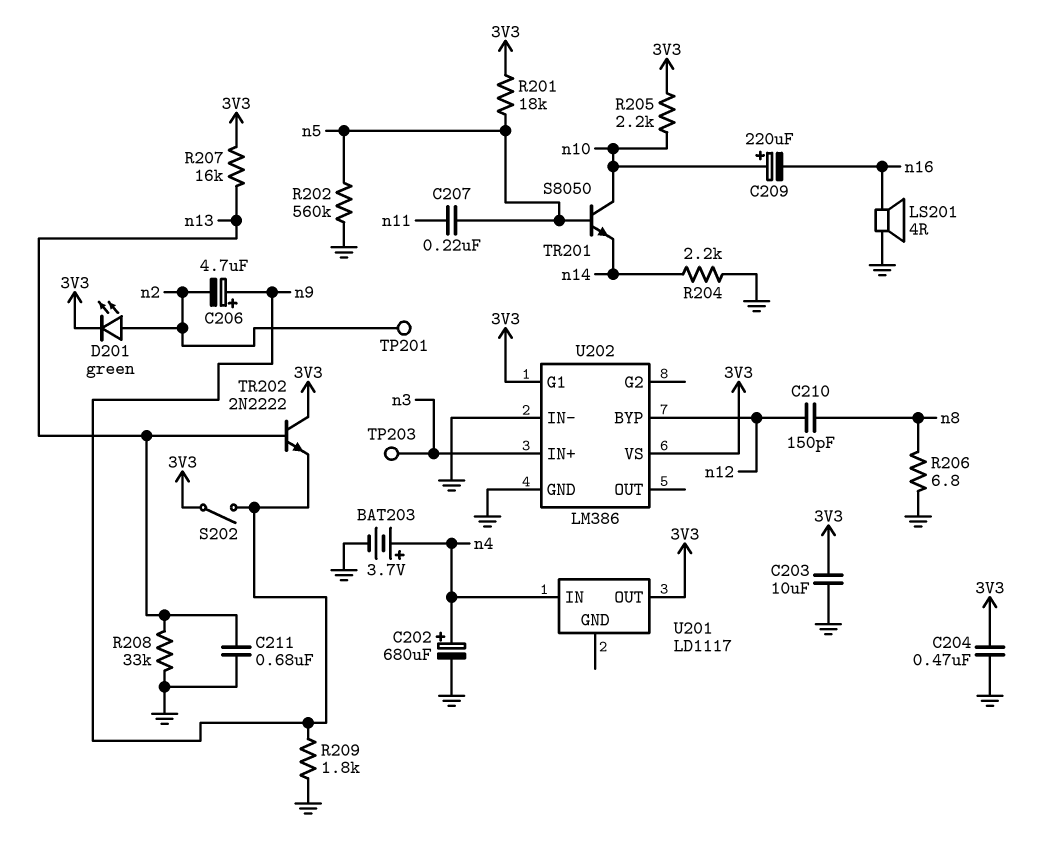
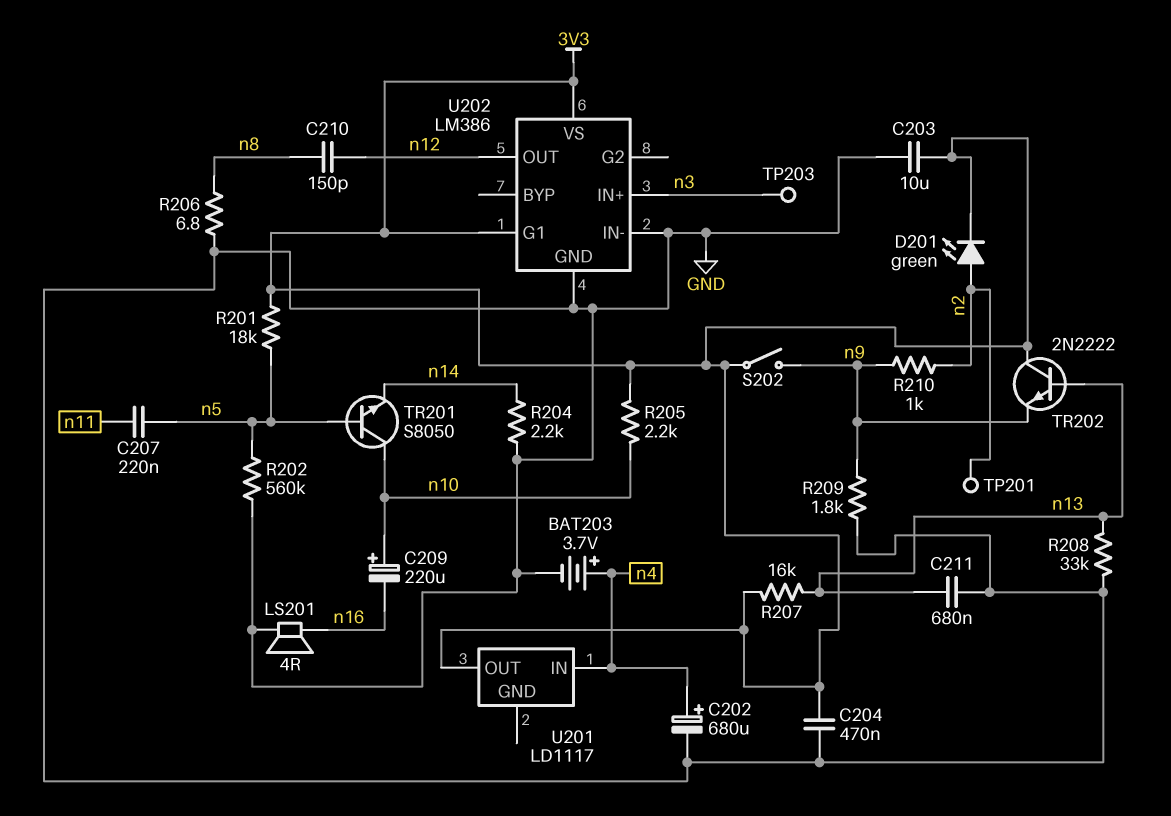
C206: 4.7uF (plus n9, minus n2) -> none
R210: none -> 1k (n2, n9)
U202 pin BYP: n12 -> none
U202 pin OUT: none -> n12

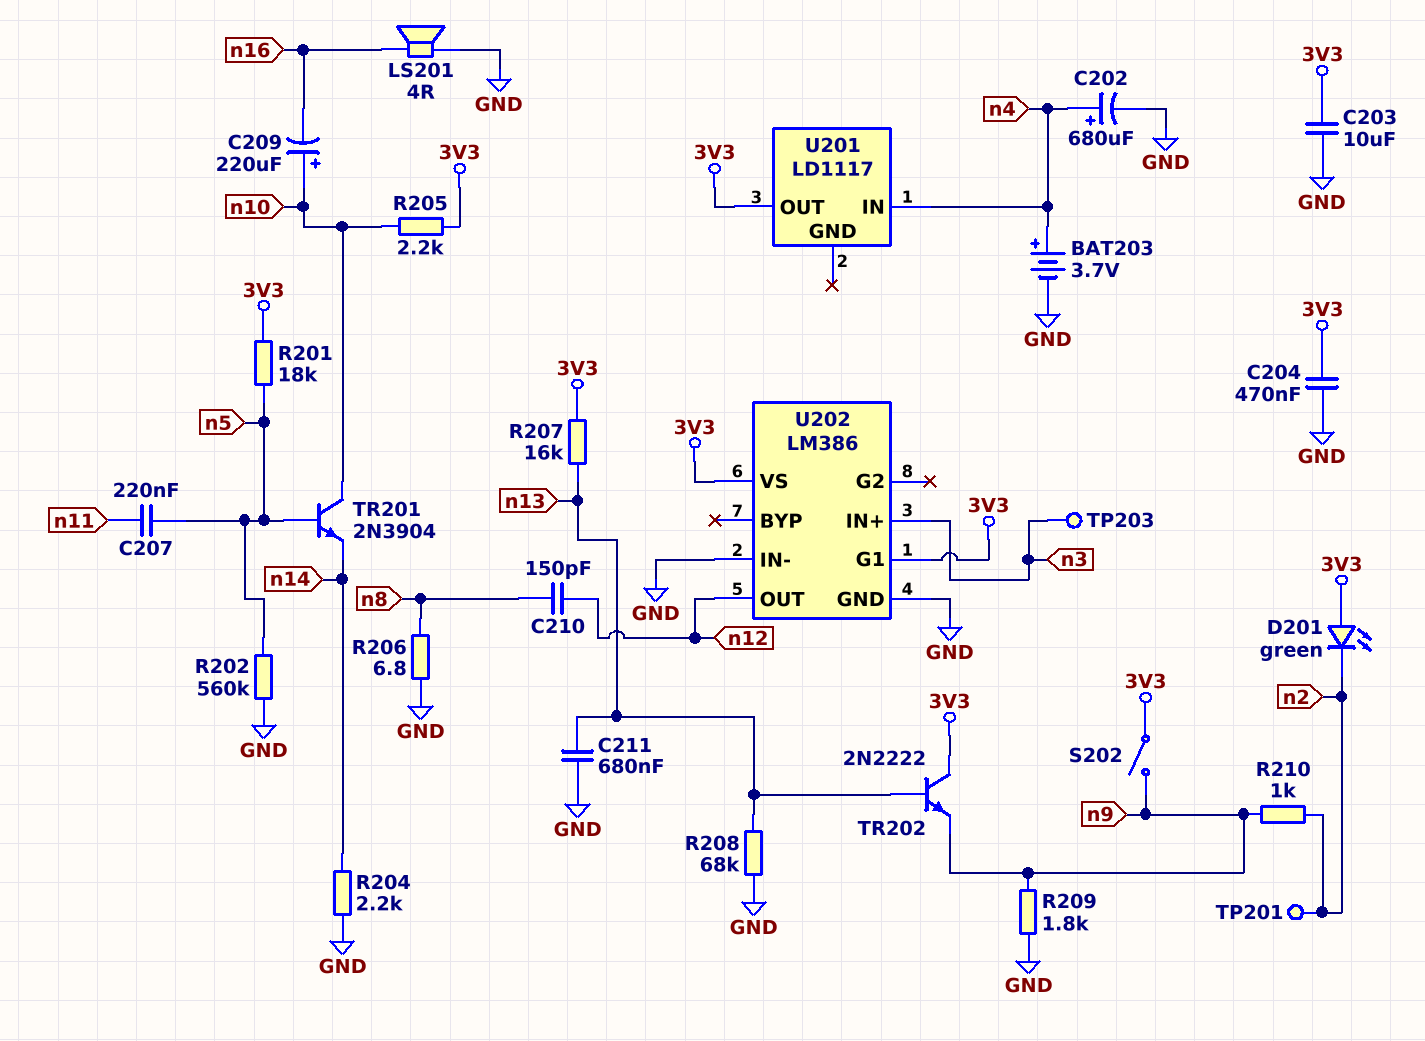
D201: LED green (A n2, K 3V3) -> LED green (A 3V3, K n2)
R208: 33k (GND, n13) -> 68k (GND, n13)
TR201: NPN S8050 (B n5, C n10, E n14) -> NPN 2N3904 (B n5, C n10, E n14)

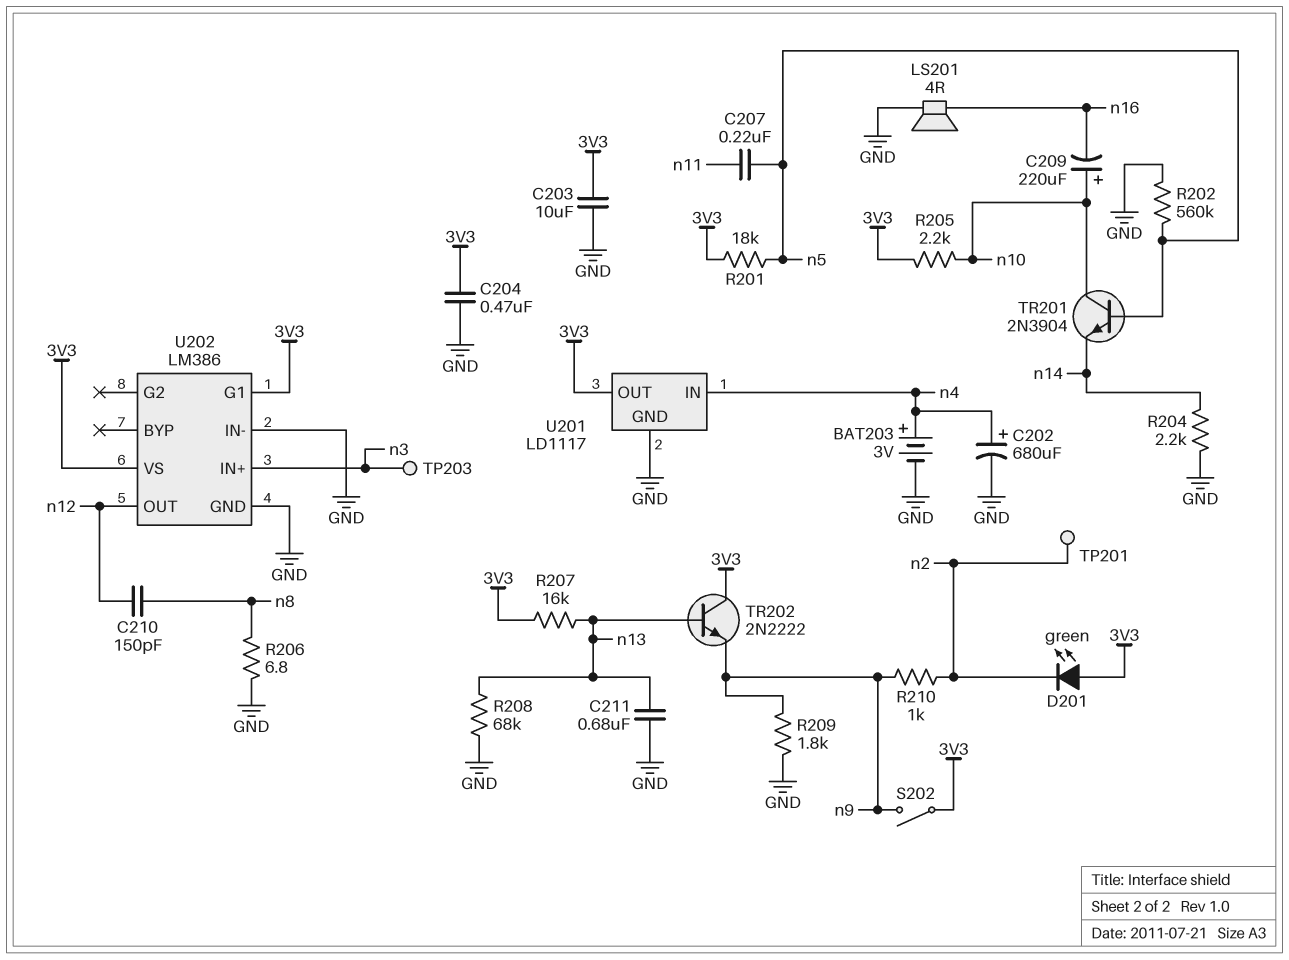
BAT203: 3.7V (plus n4, minus GND) -> 3V (plus n4, minus GND)
U201 pin GND: none -> GND

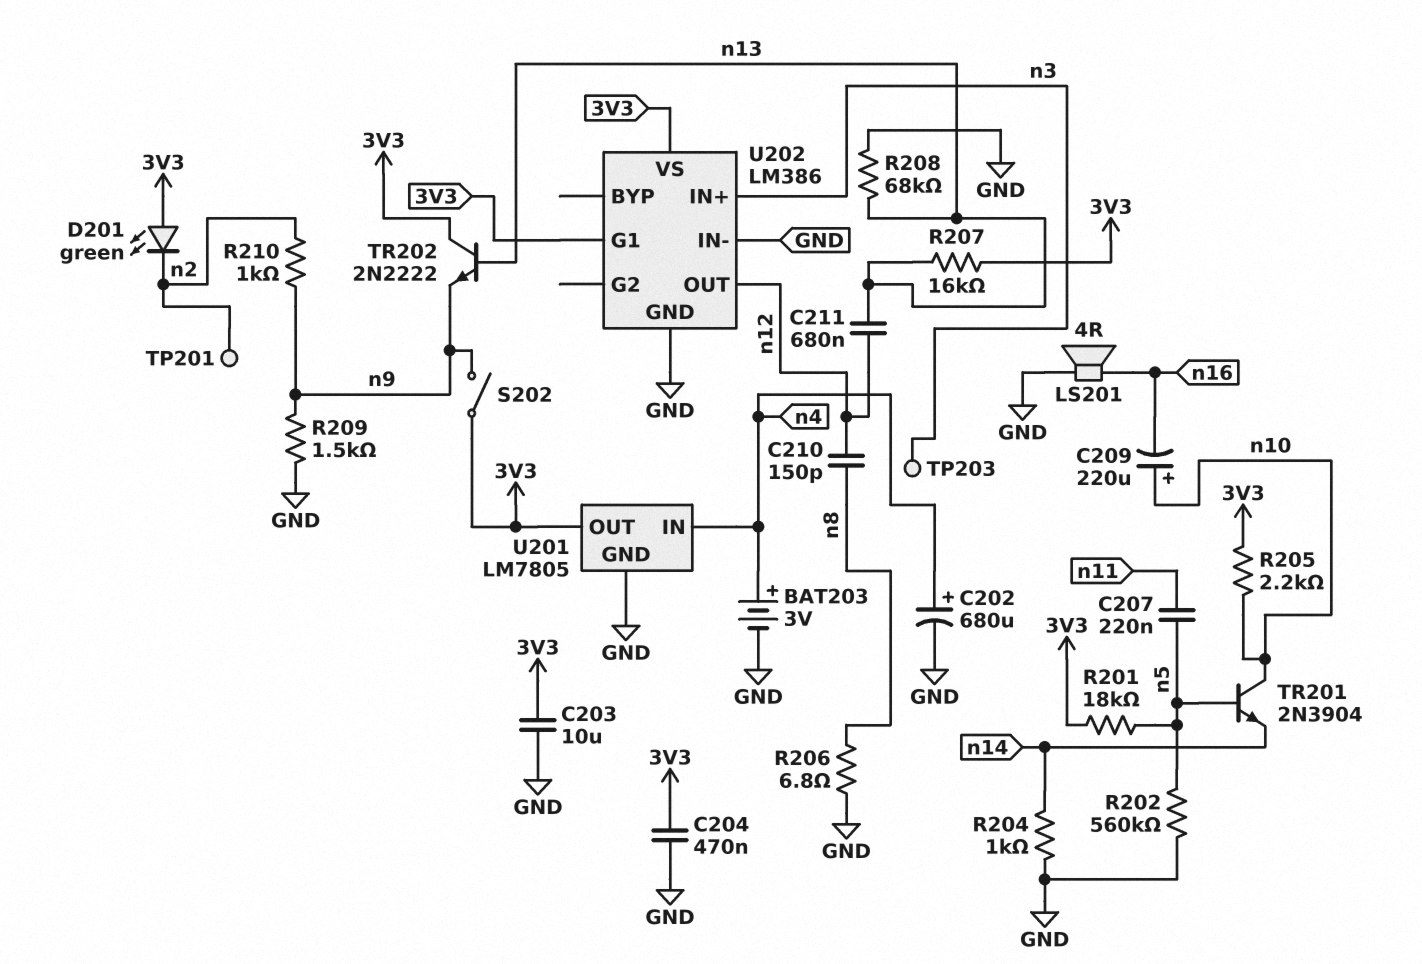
C211: 680nF (GND, n13) -> 680nF (n12, n13)
R204: 2.2k (GND, n14) -> 1k (GND, n14)
R209: 1.8k (GND, n9) -> 1.5k (GND, n9)
U201: LD1117 -> LM7805

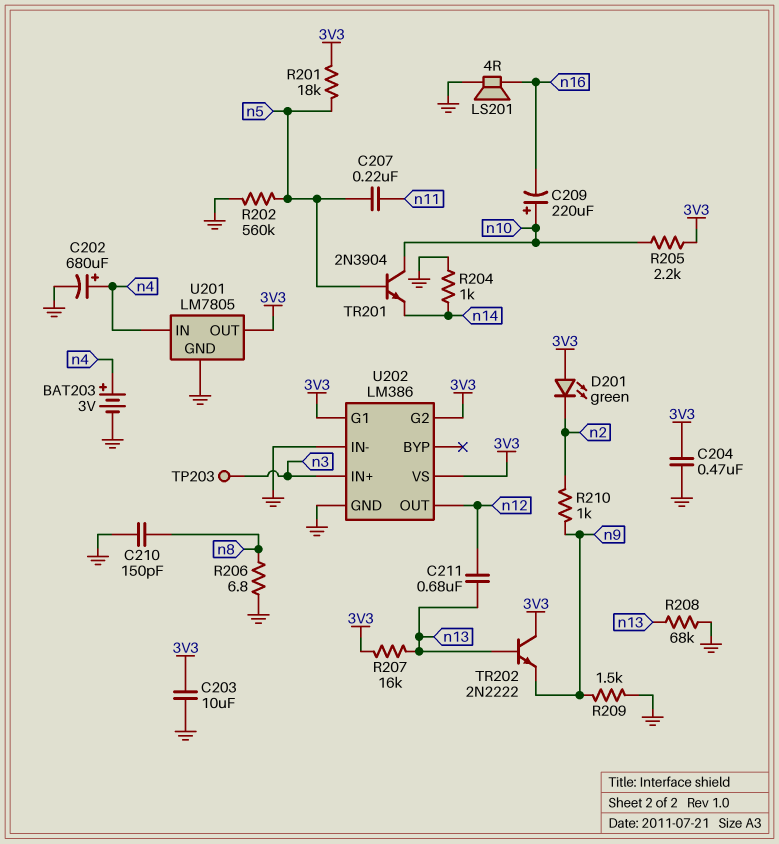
C210: 150pF (n8, n12) -> 150pF (GND, n8)
S202: switch (3V3, n9) -> none
TP201: test point (n2) -> none
U202 pin G2: none -> 3V3

